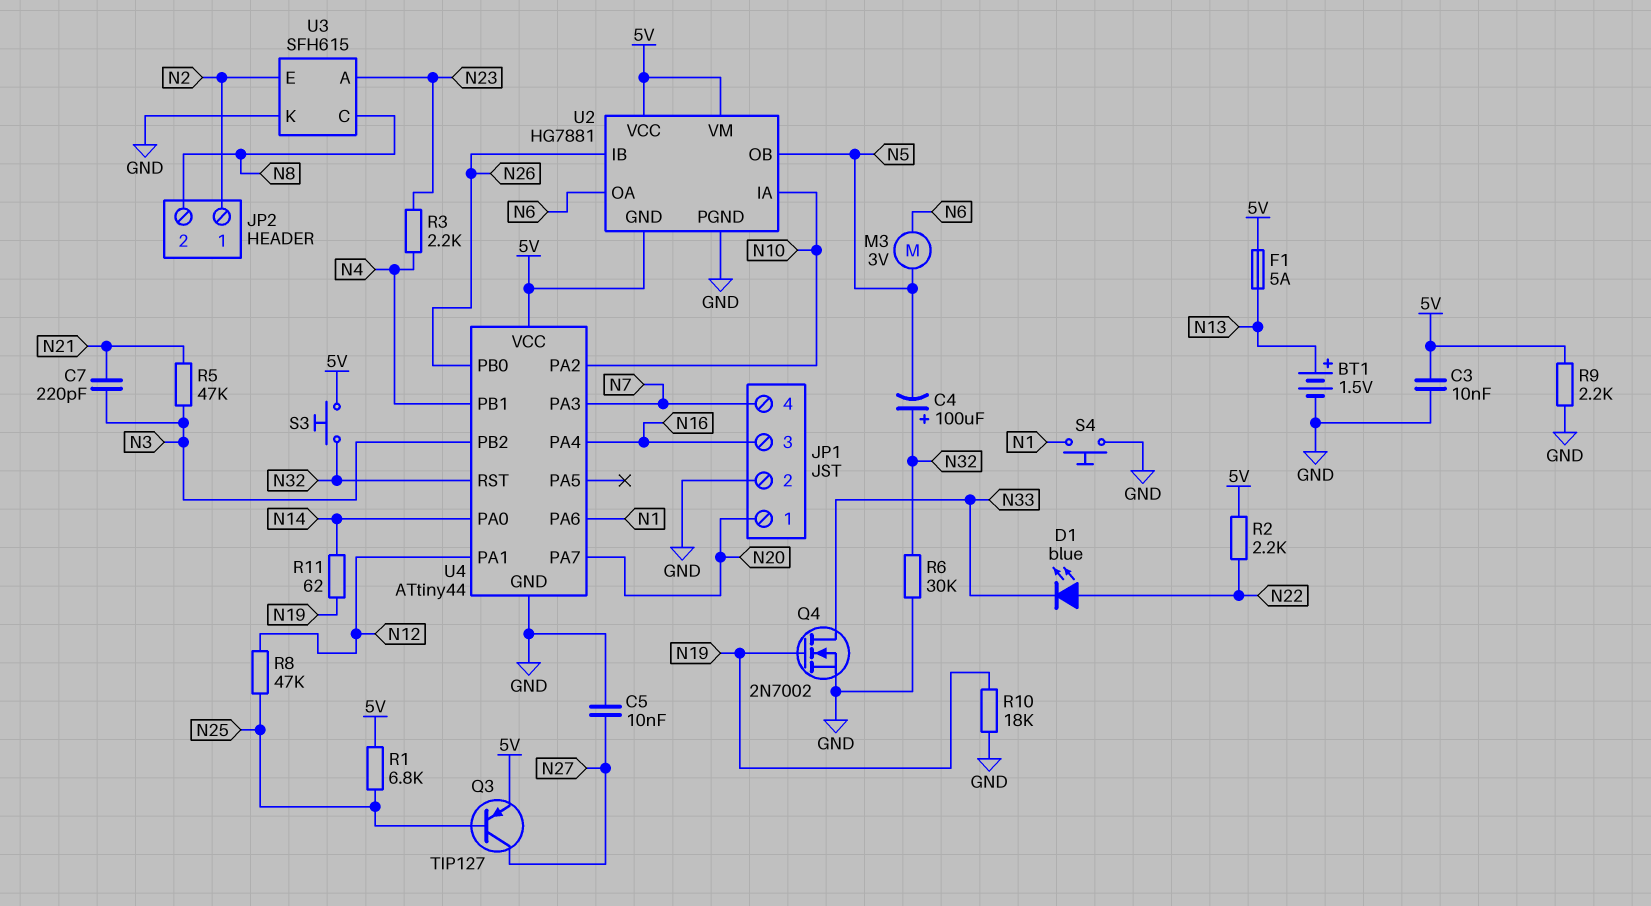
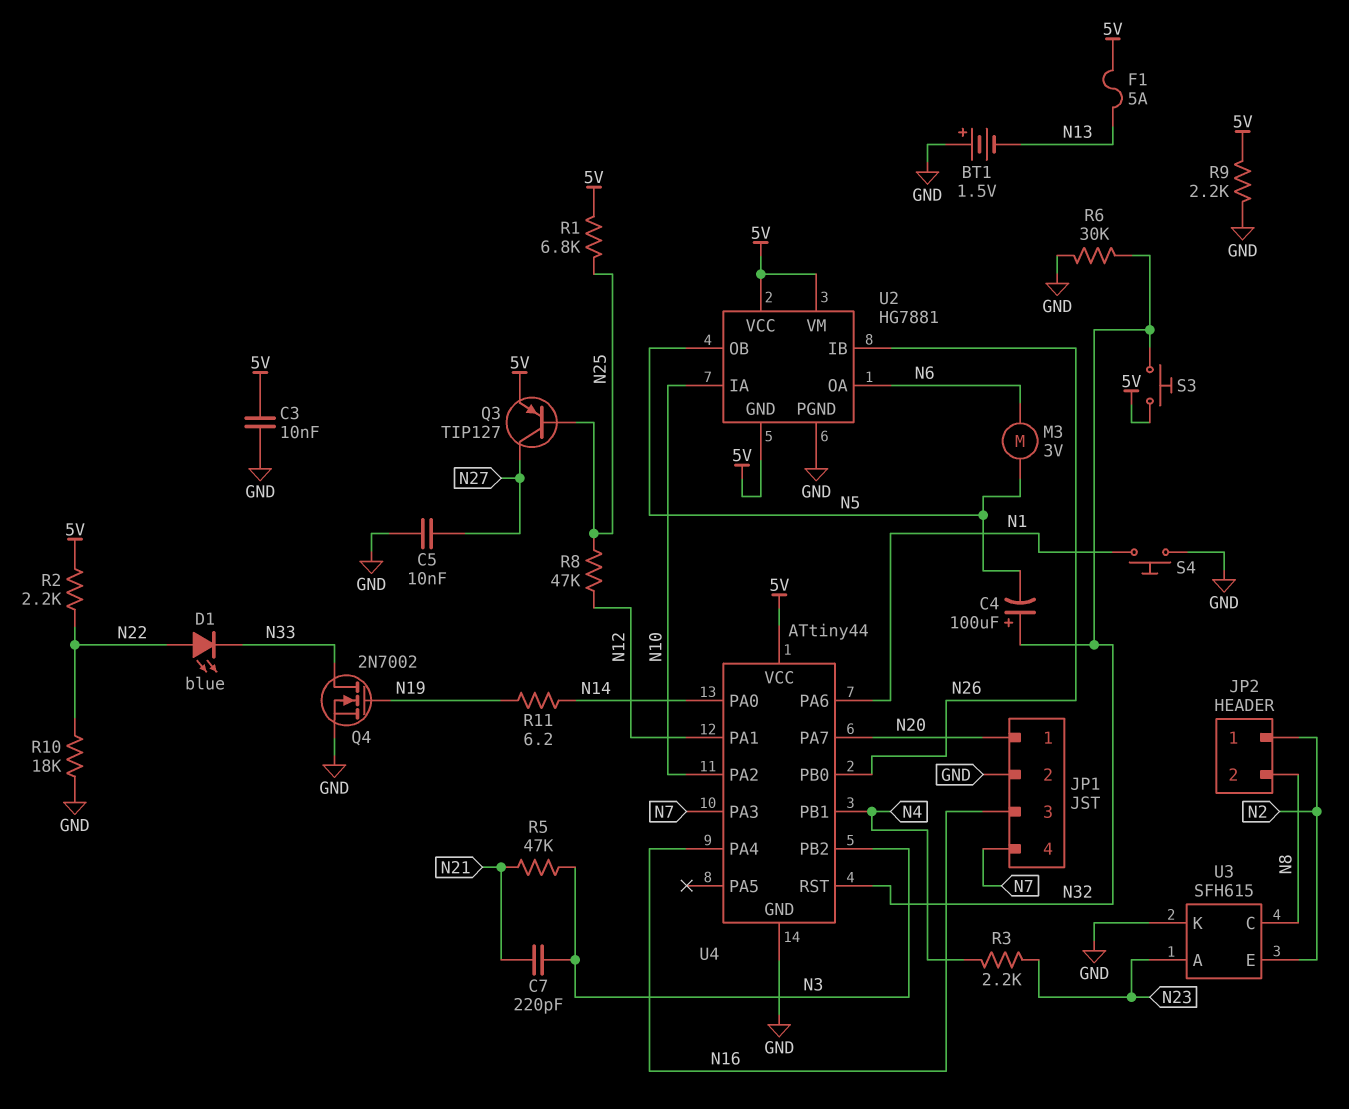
BT1: 1.5V (plus N13, minus GND) -> 1.5V (plus GND, minus N13)
R10: 18k (GND, N19) -> 18k (GND, N22)
R11: 62 (N14, N19) -> 6.2 (N14, N19)

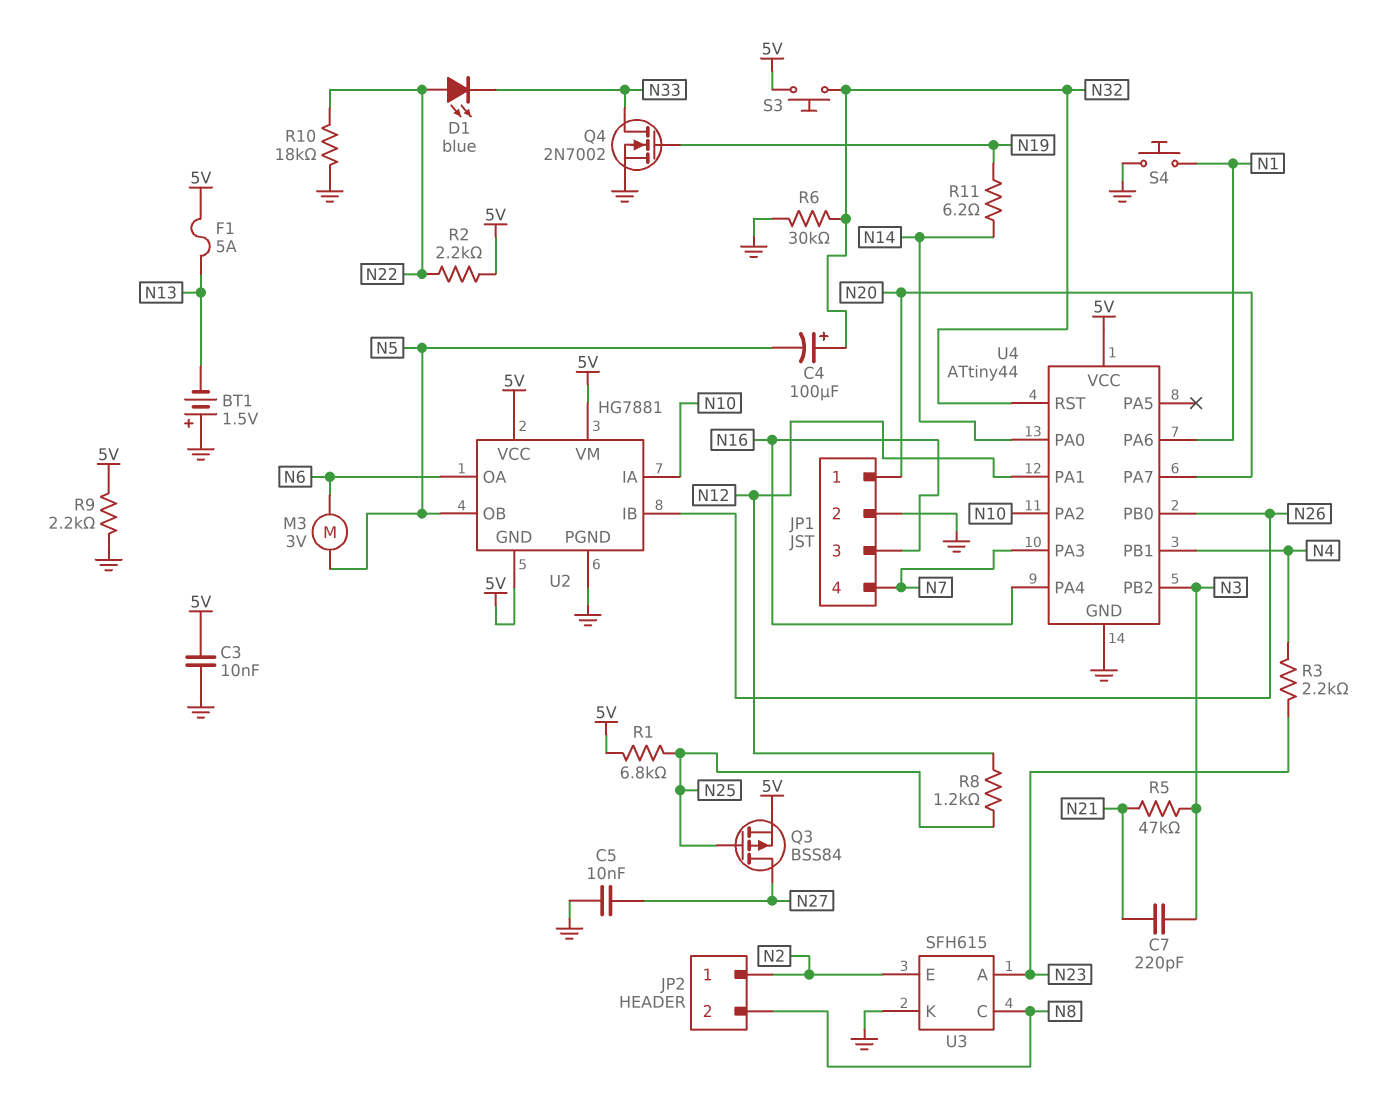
Q3: PNP TIP127 (B N25, C N27, E 5V) -> PMOS BSS84 (G N25, D N27, S 5V)
R8: 47k (N12, N25) -> 1.2k (N12, N25)

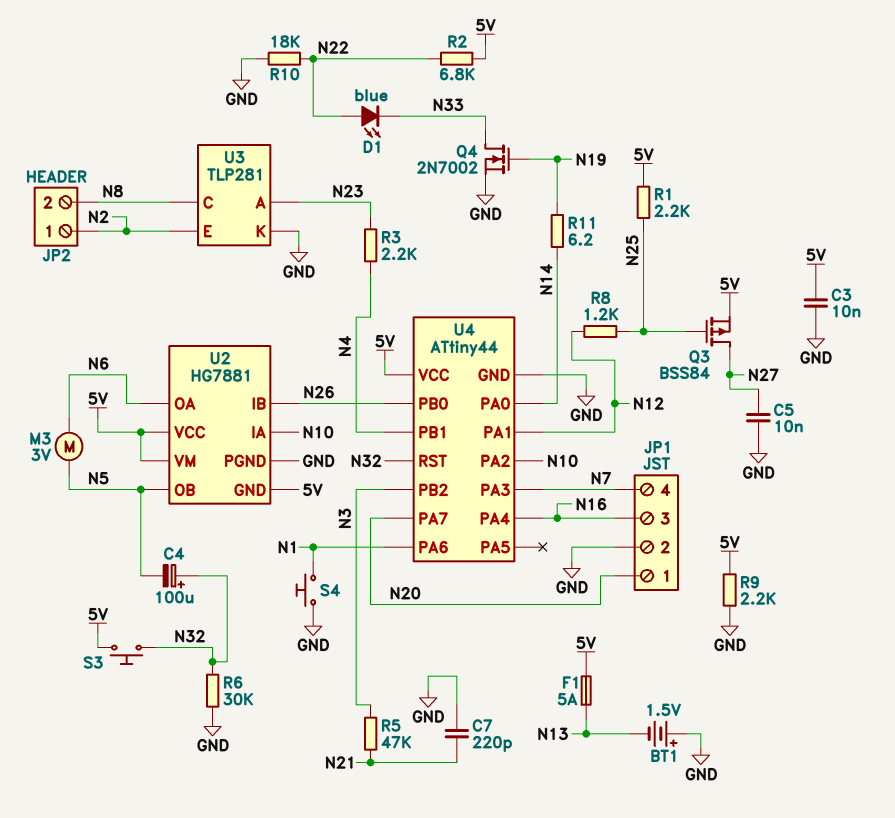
C7: 220pF (N3, N21) -> 220pF (GND, N21)
R1: 6.8k (5V, N25) -> 2.2k (5V, N25)
R2: 2.2k (5V, N22) -> 6.8k (5V, N22)
U3: SFH615 -> TLP281

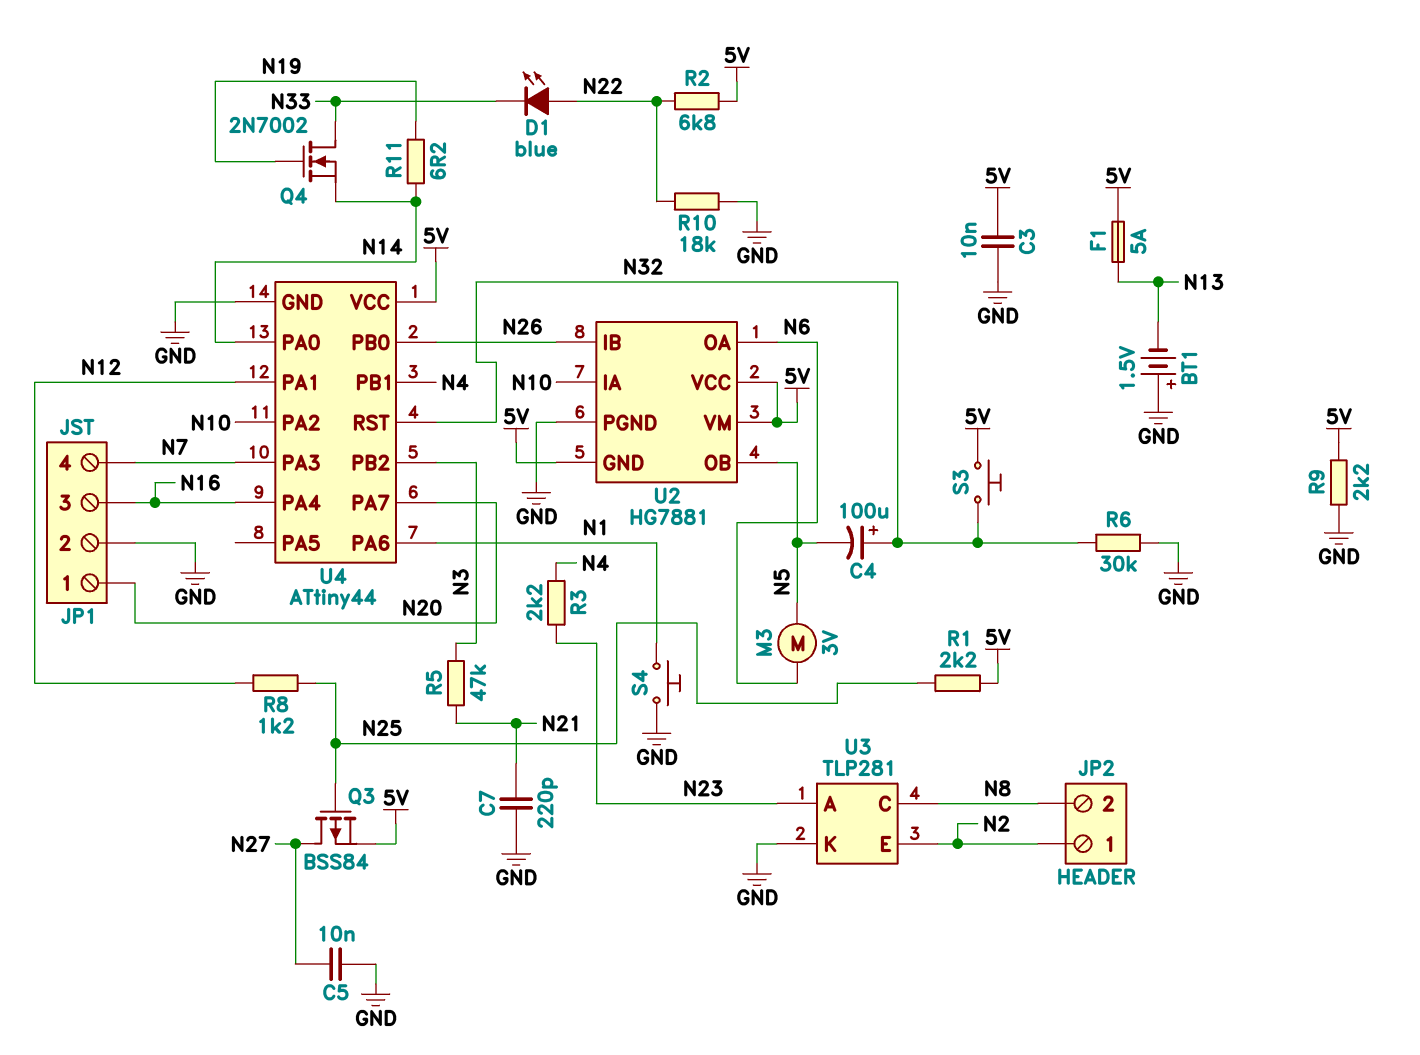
Q4: NMOS 2N7002 (G N19, D N33, S GND) -> NMOS 2N7002 (G N19, D N33, S N14)

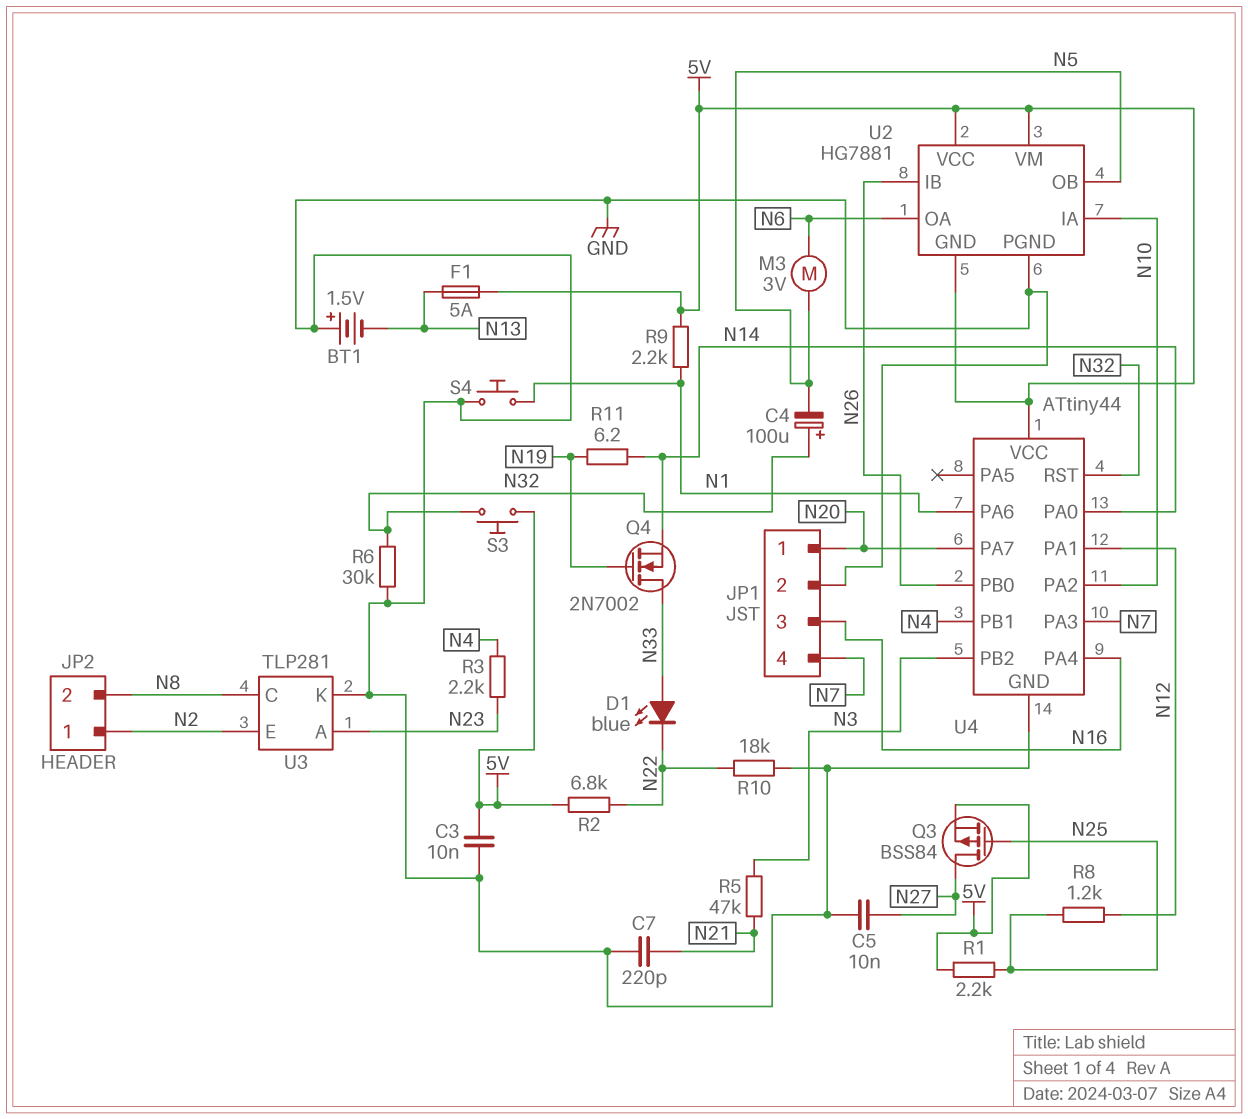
D1: LED blue (A N22, K N33) -> LED blue (A N33, K N22)
R9: 2.2k (5V, GND) -> 2.2k (5V, N1)

